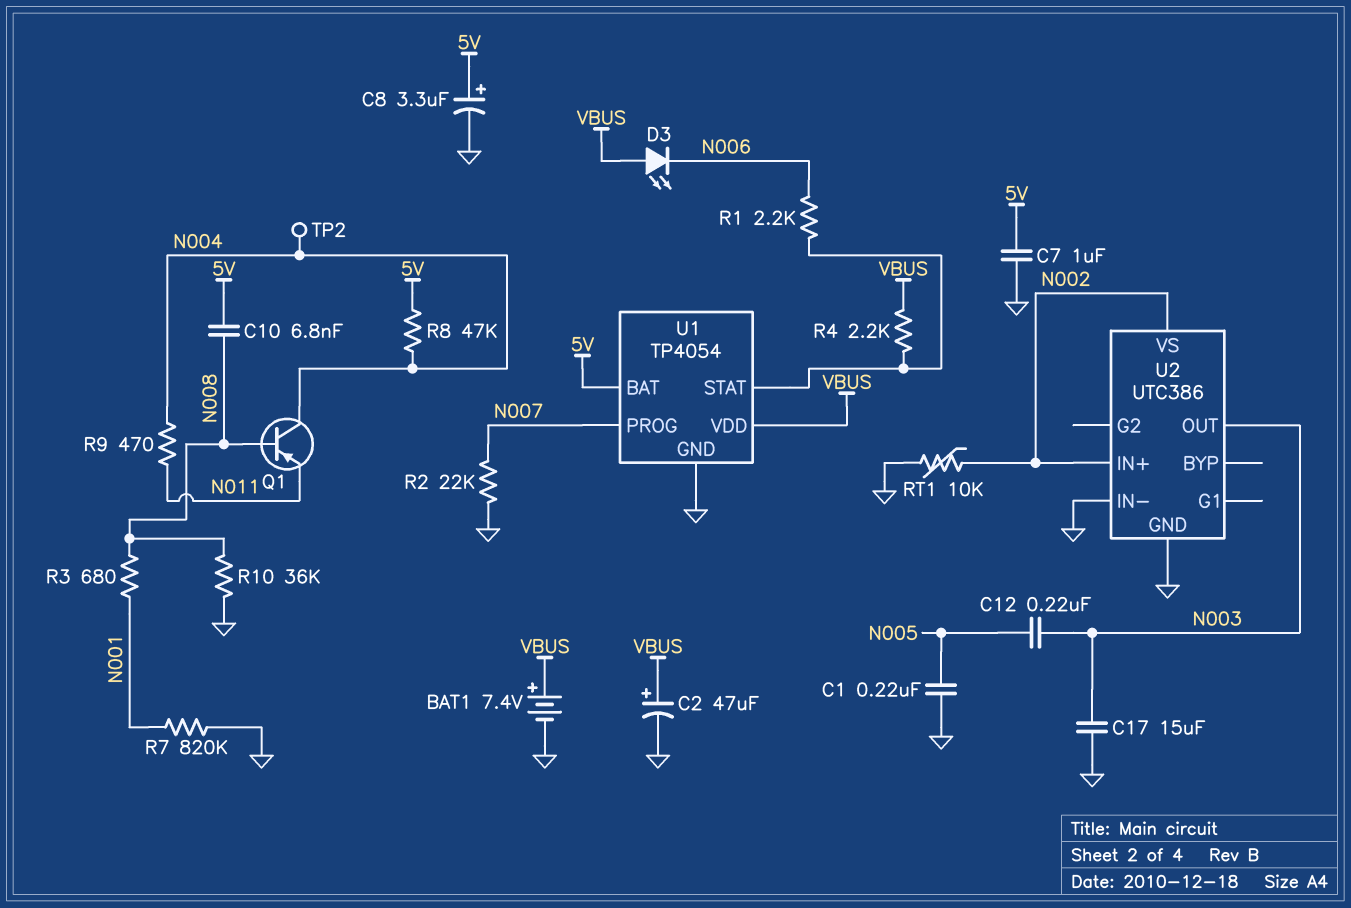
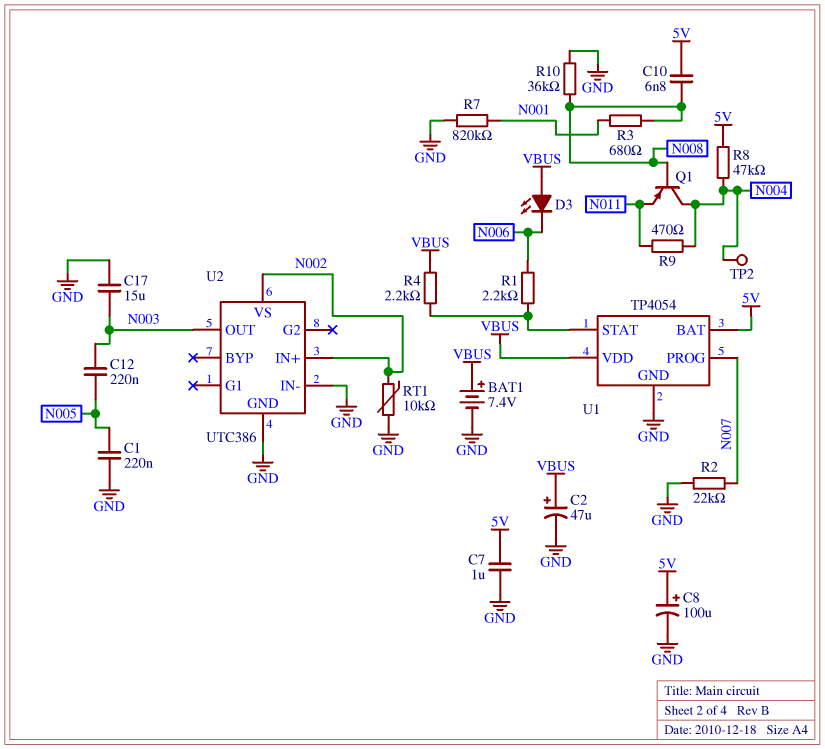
C8: 3.3uF (plus 5V, minus GND) -> 100uF (plus 5V, minus GND)

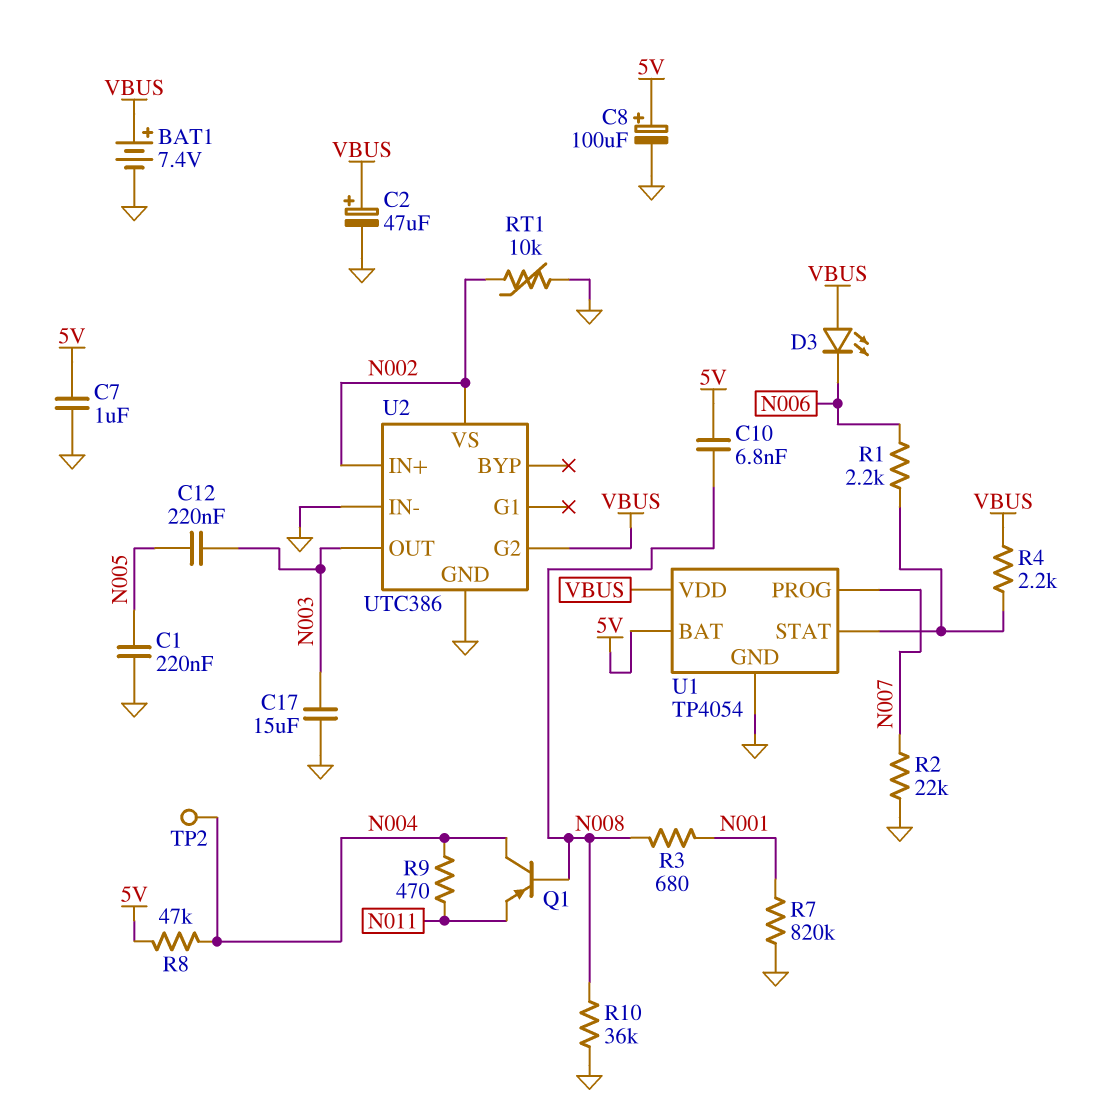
U2 pin G2: none -> VBUS

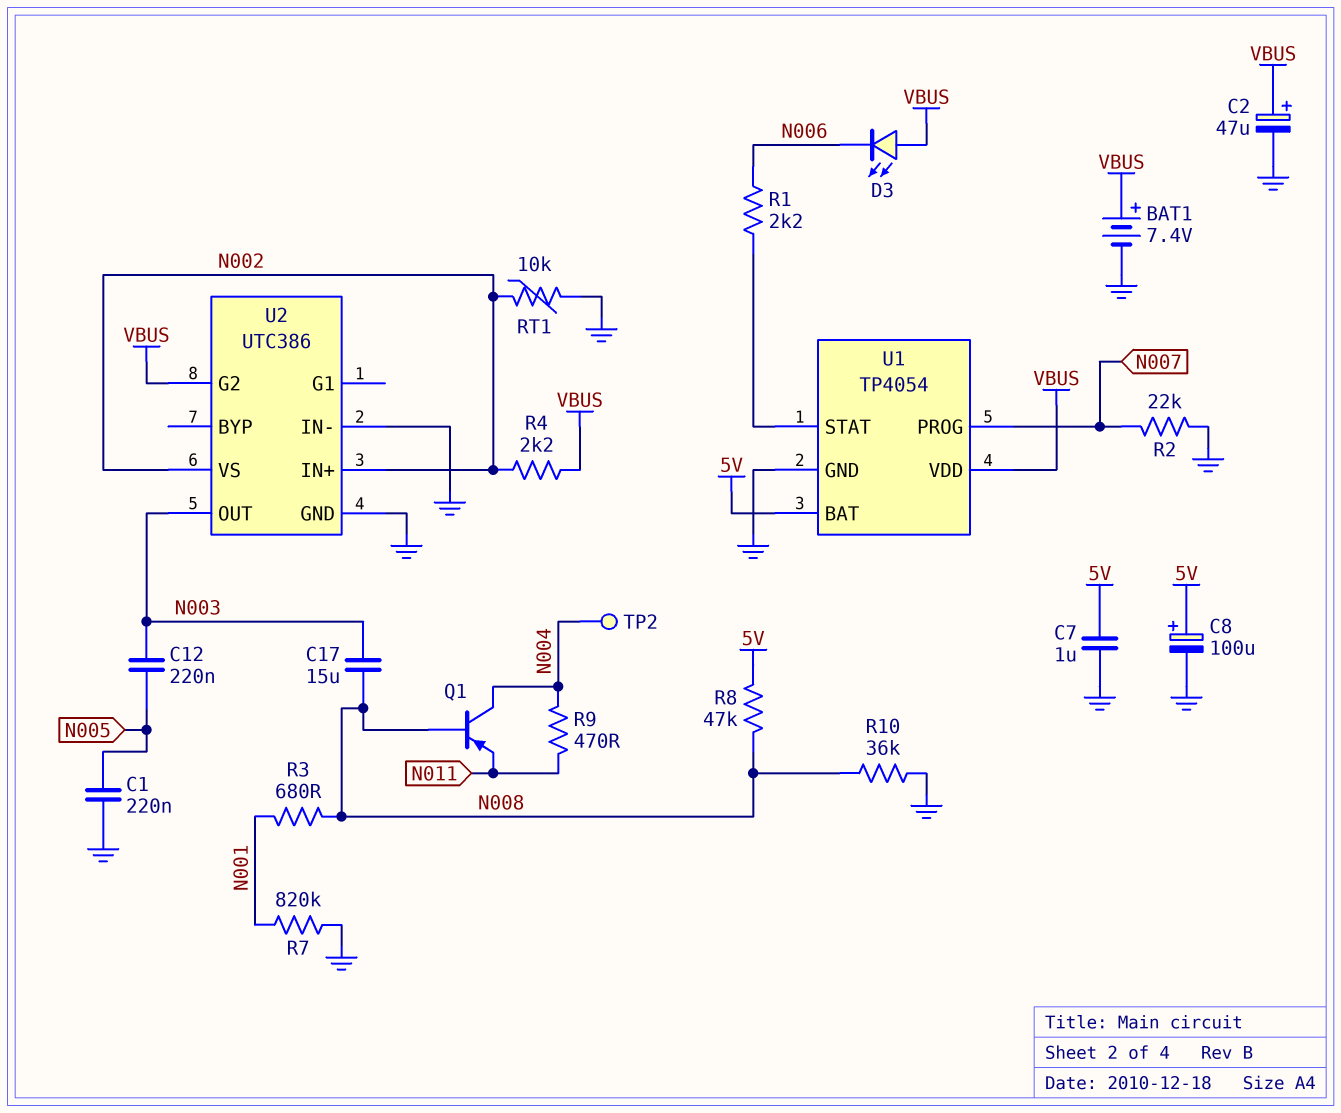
C10: 6.8nF (5V, N008) -> none
C17: 15uF (GND, N003) -> 15uF (N003, N008)
R4: 2.2k (U1/STAT, VBUS) -> 2.2k (N002, VBUS)
R8: 47k (5V, N004) -> 47k (5V, N008)

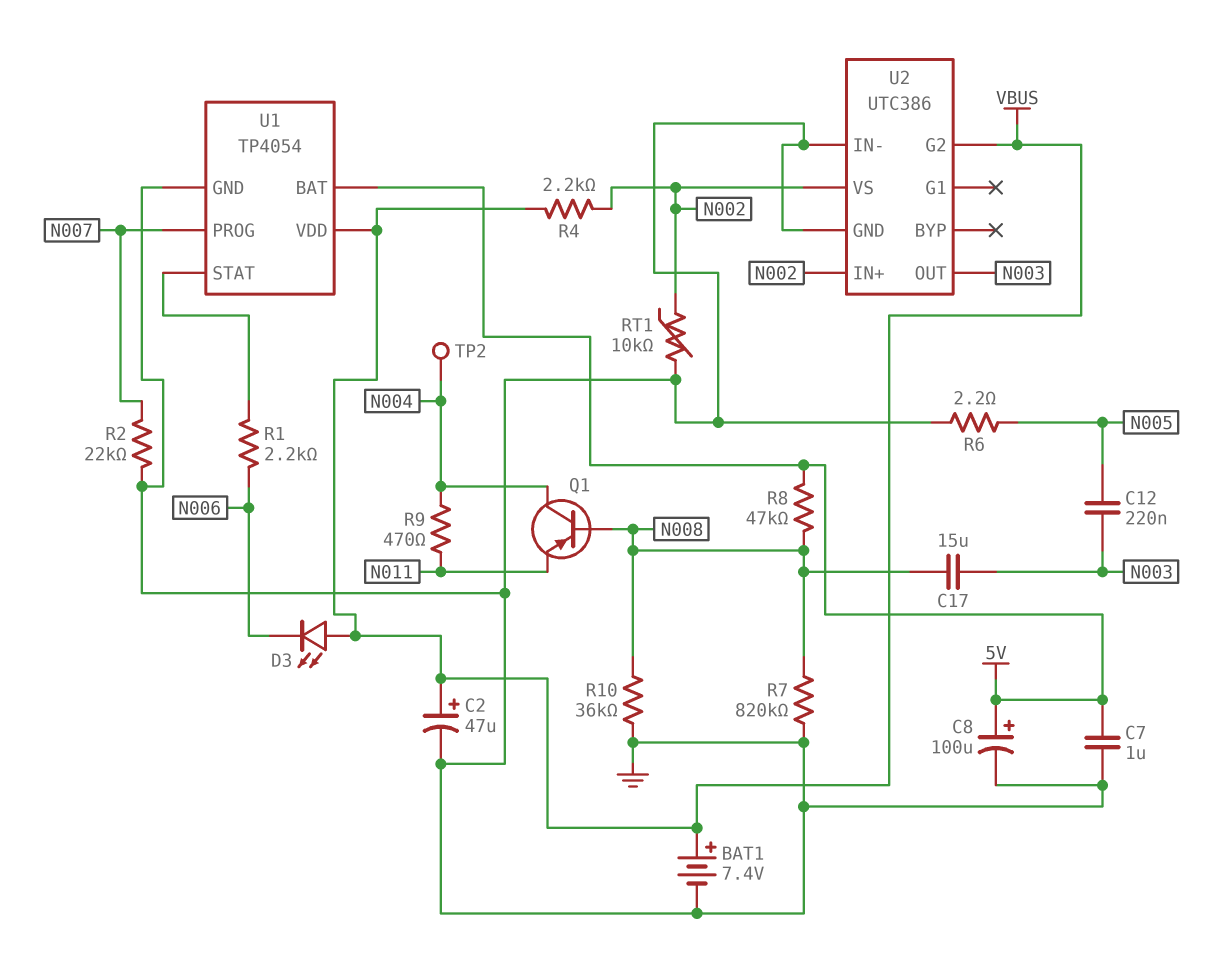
C1: 220nF (GND, N005) -> none
R3: 680 (N001, N008) -> none
R6: none -> 2.2 (GND, N005)
R7: 820k (GND, N001) -> 820k (GND, N008)

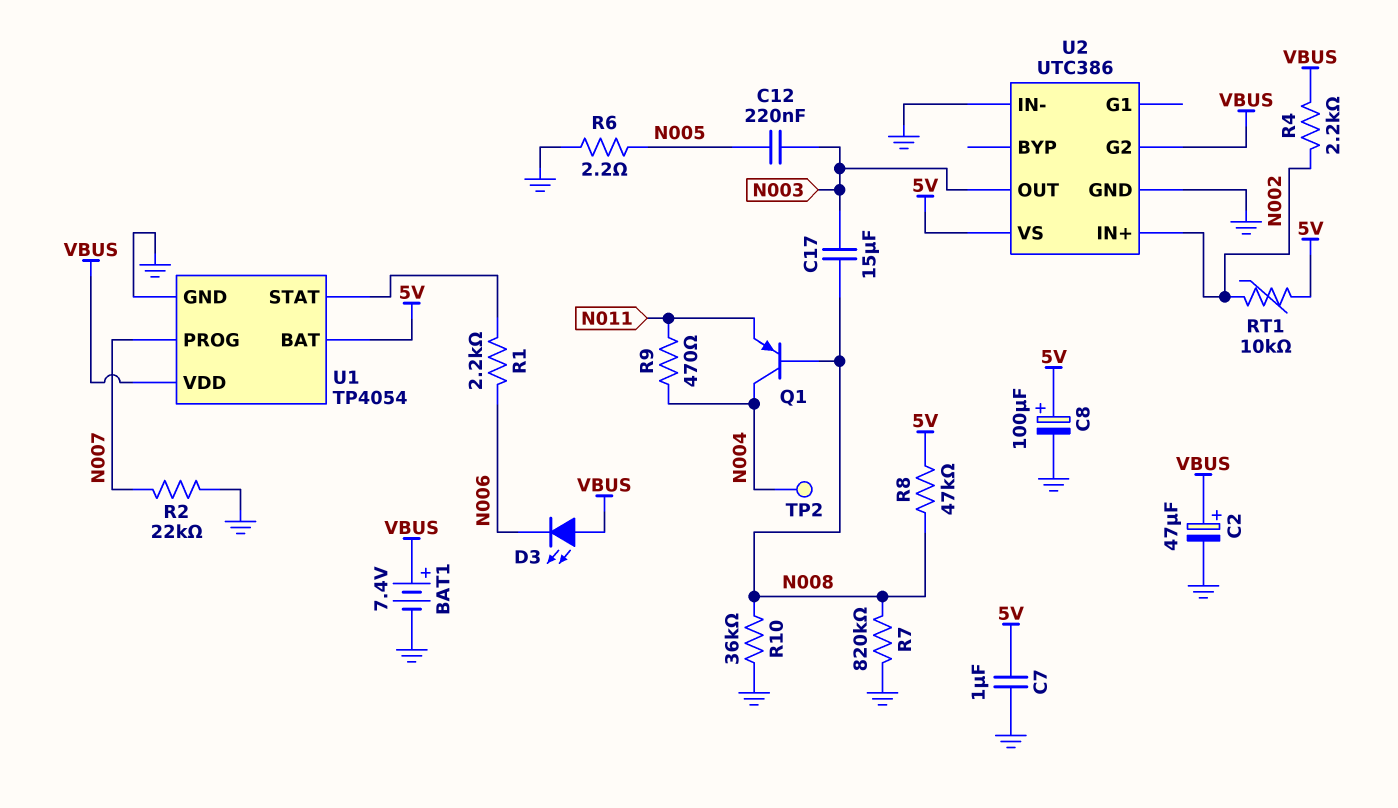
RT1: 10k (GND, N002) -> 10k (5V, N002)
U2 pin VS: N002 -> 5V

